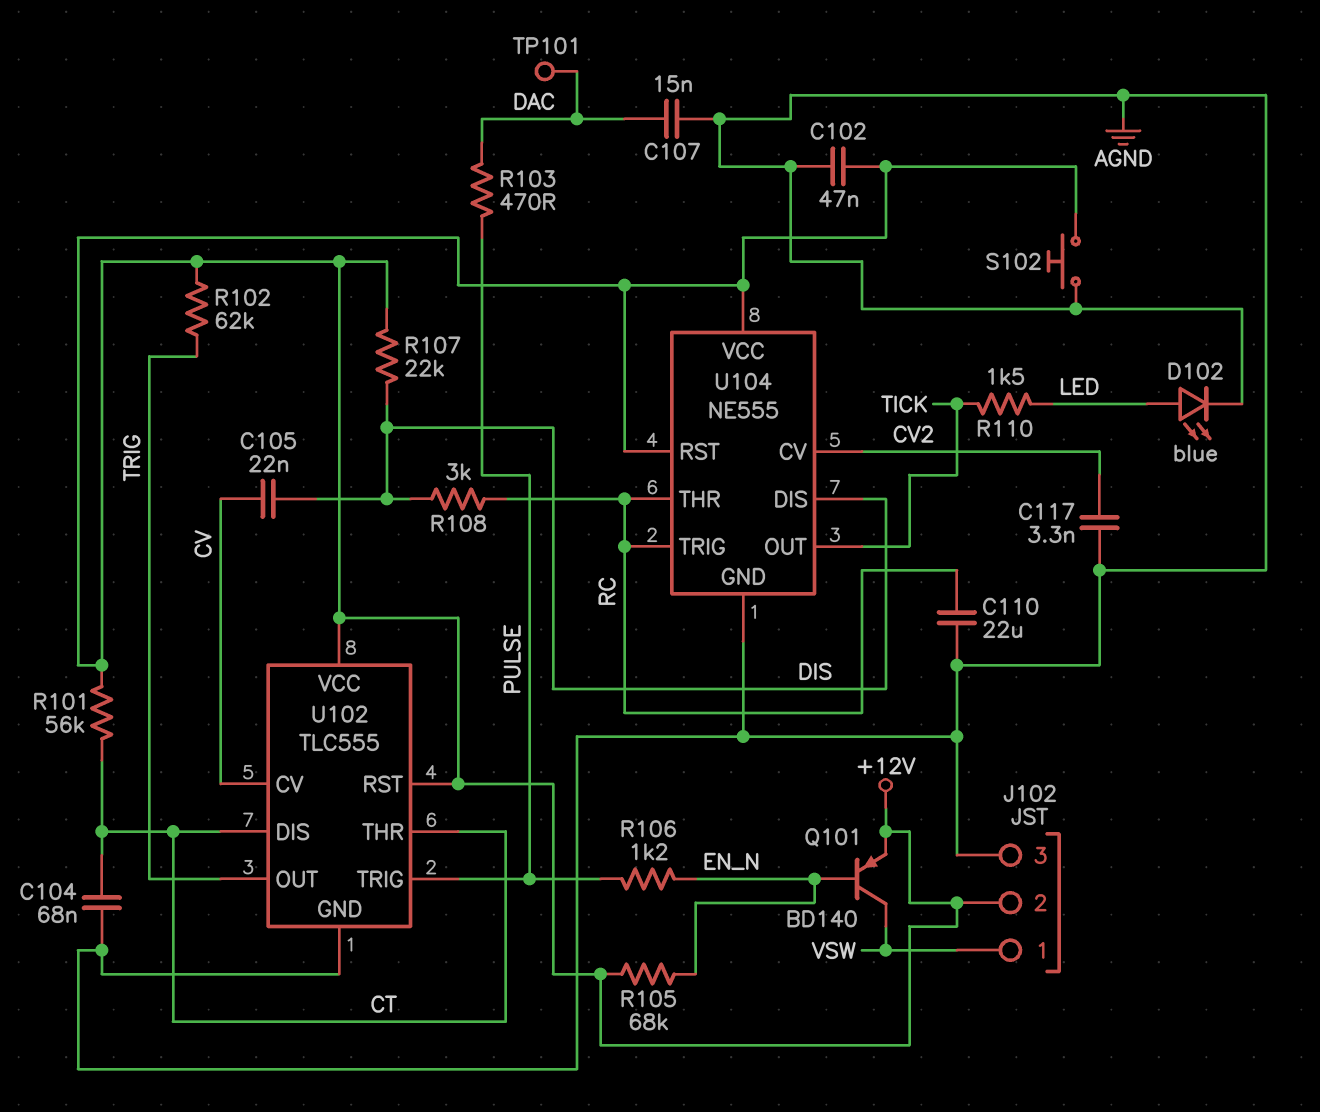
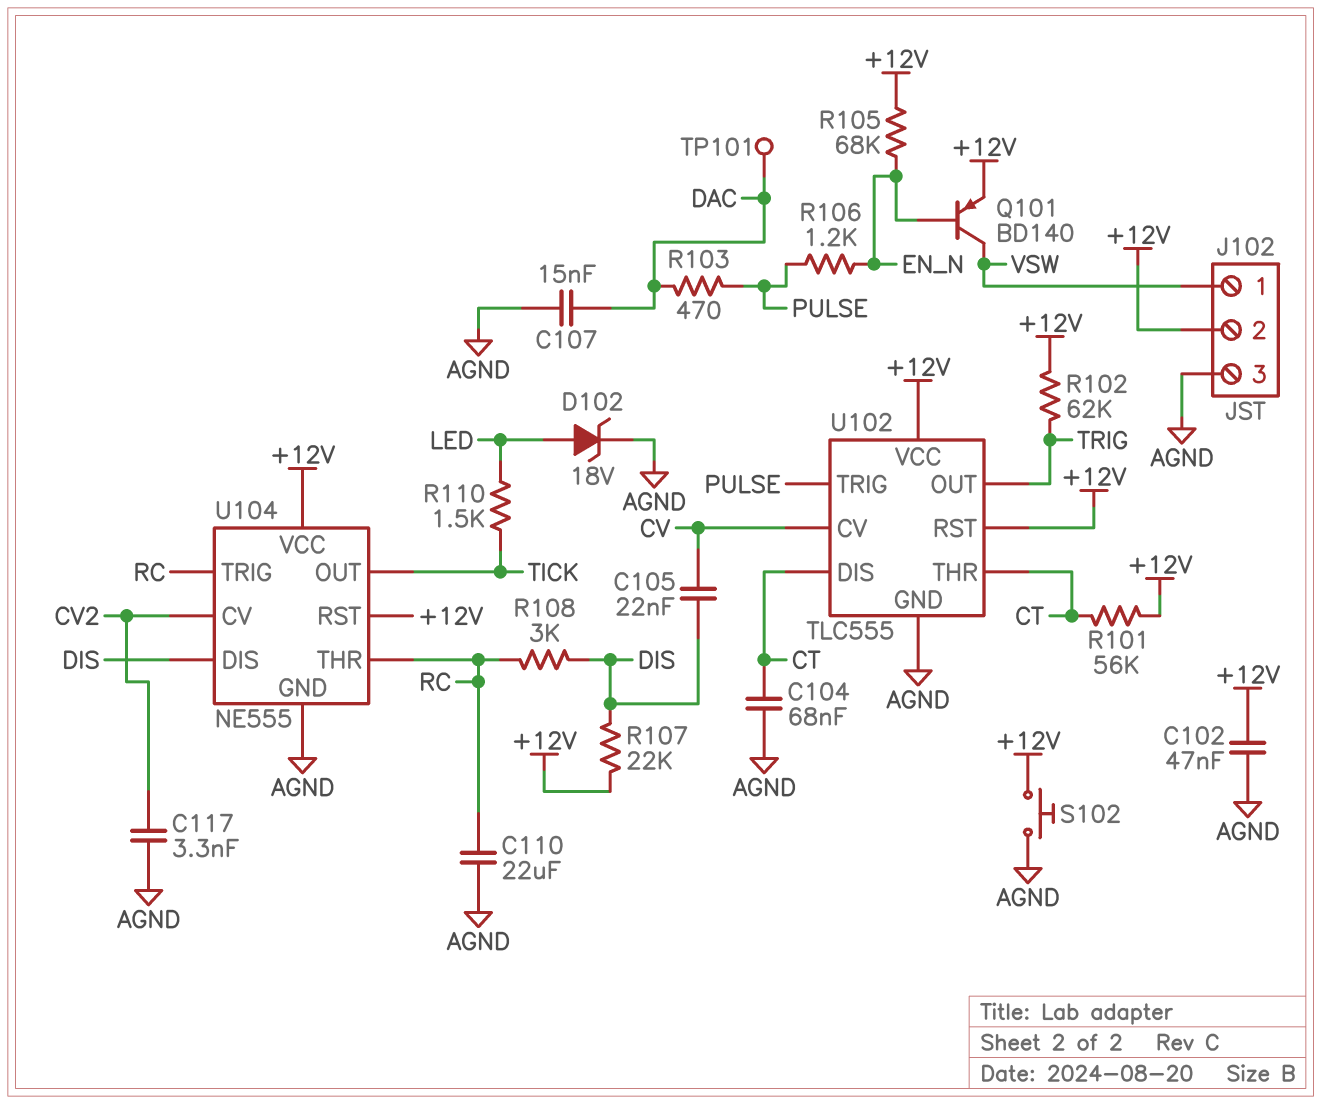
D102: LED blue (A LED, K AGND) -> zener 18V (A LED, K AGND)

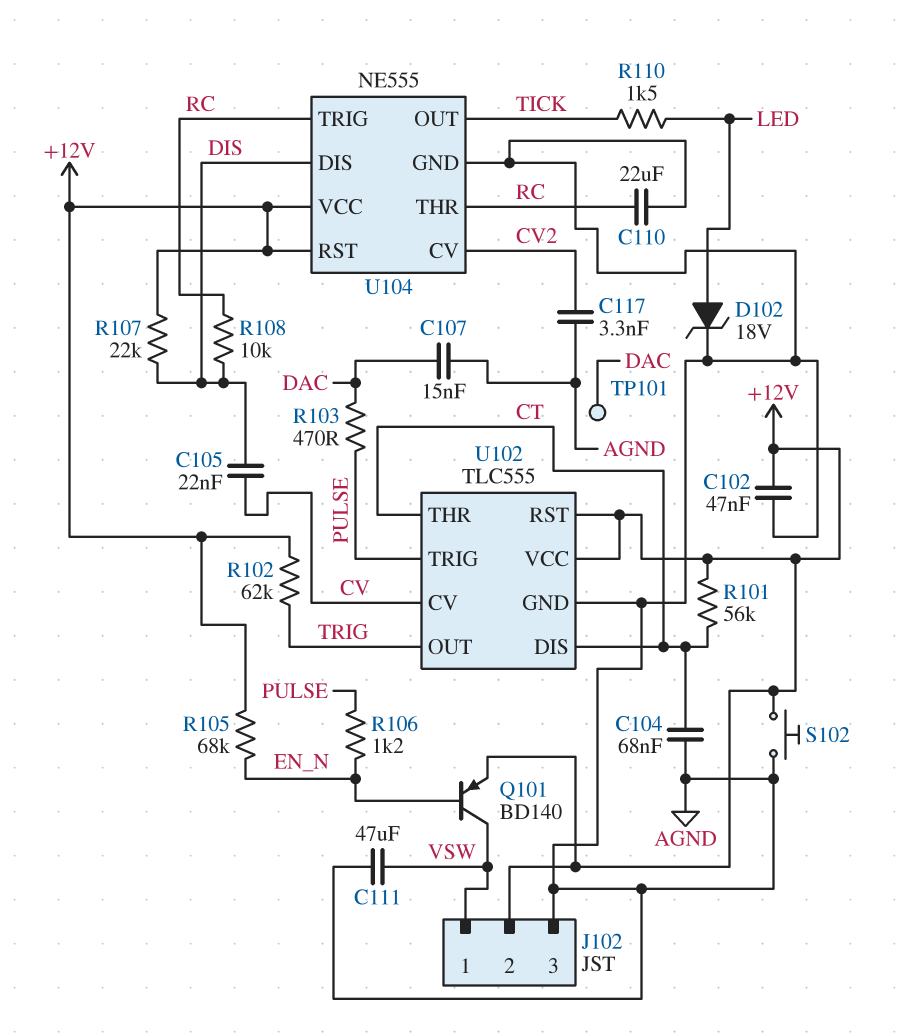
C111: none -> 47uF (AGND, VSW)
R108: 3k (DIS, RC) -> 10k (DIS, RC)

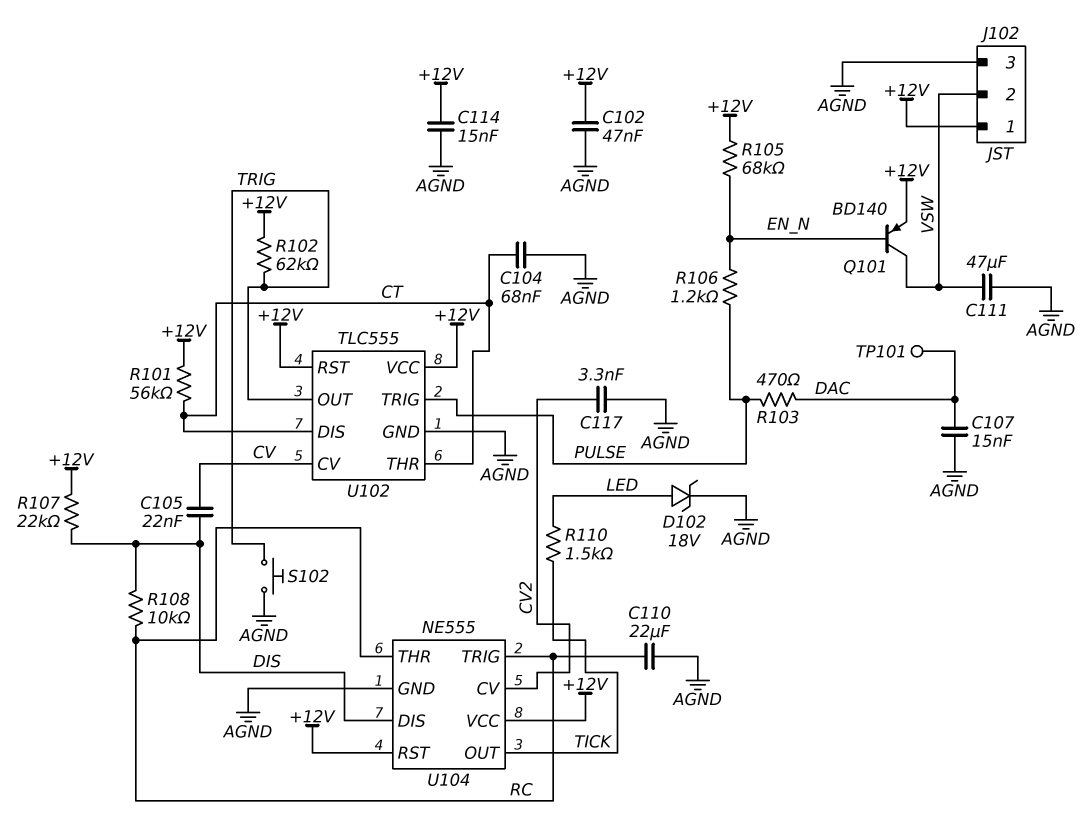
C114: none -> 15nF (+12V, AGND)
J102 pin 1: VSW -> +12V
J102 pin 2: +12V -> VSW
S102: button (+12V, AGND) -> button (AGND, TRIG)

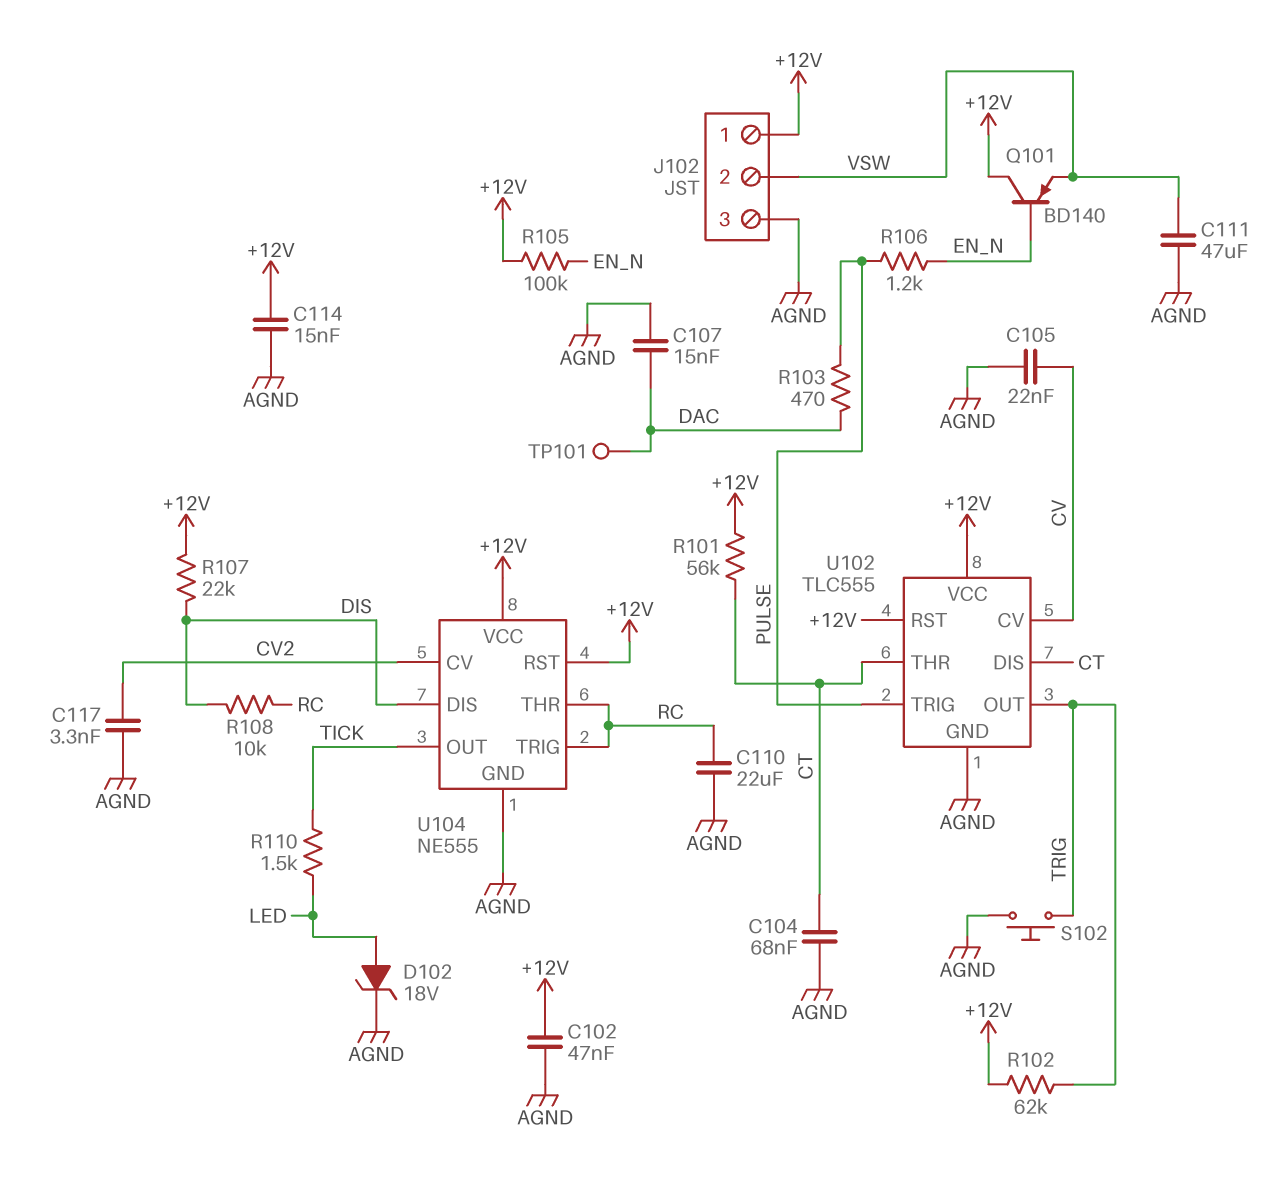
C105: 22nF (CV, DIS) -> 22nF (AGND, CV)
Q101: PNP BD140 (B EN_N, C VSW, E +12V) -> PNP BD140 (B EN_N, C +12V, E VSW)
R105: 68k (+12V, EN_N) -> 100k (+12V, EN_N)

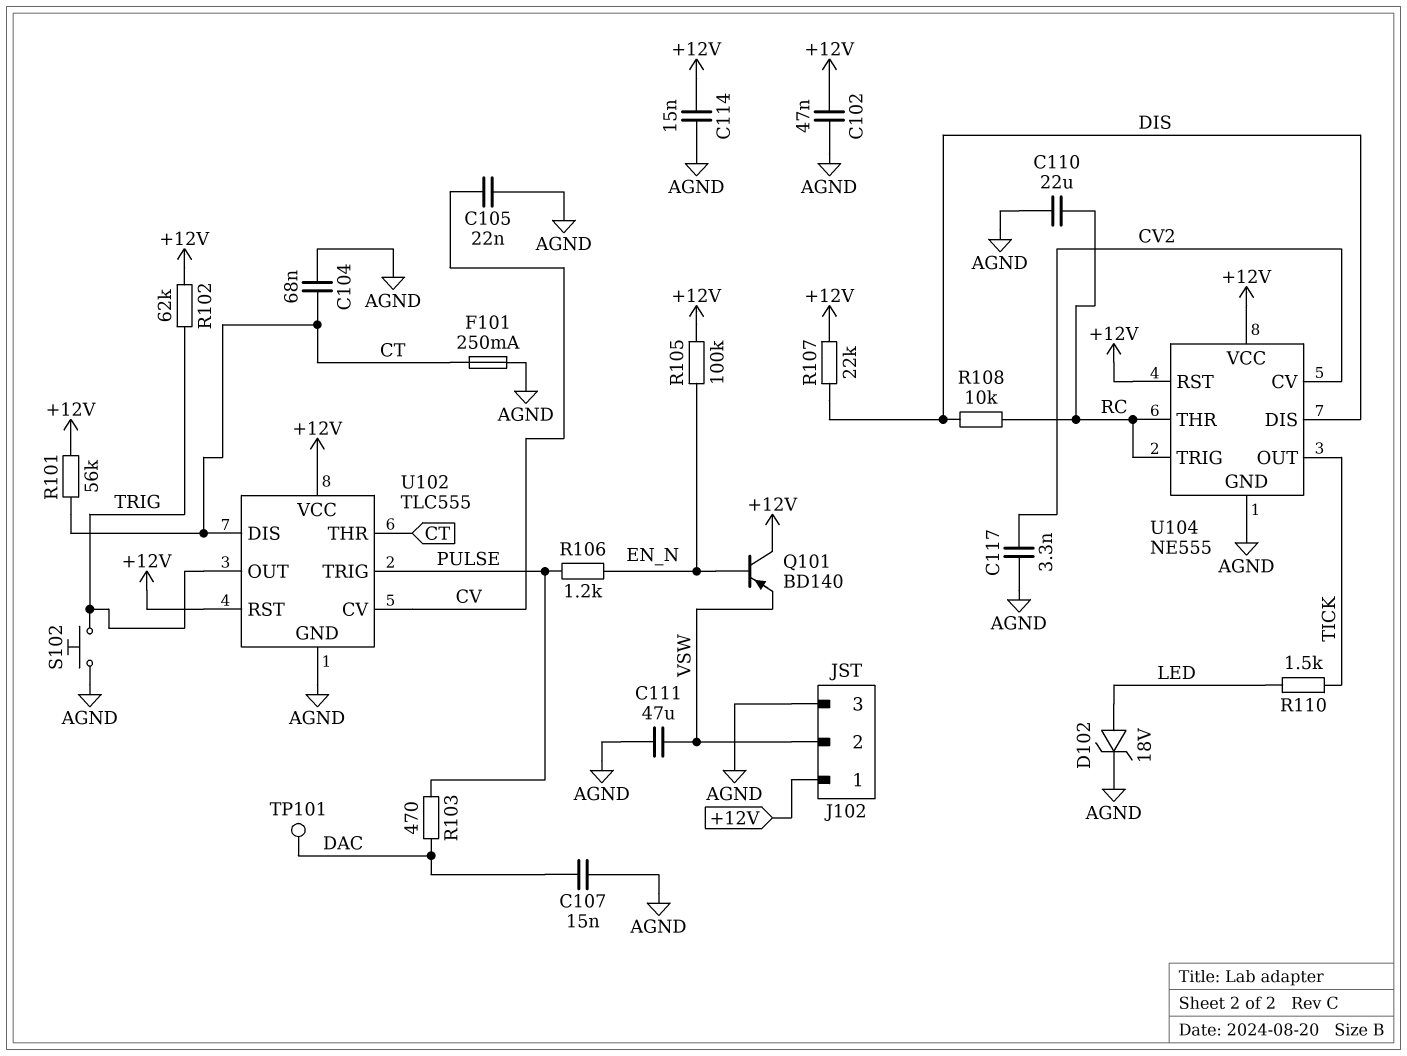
F101: none -> 250mA (AGND, CT)

